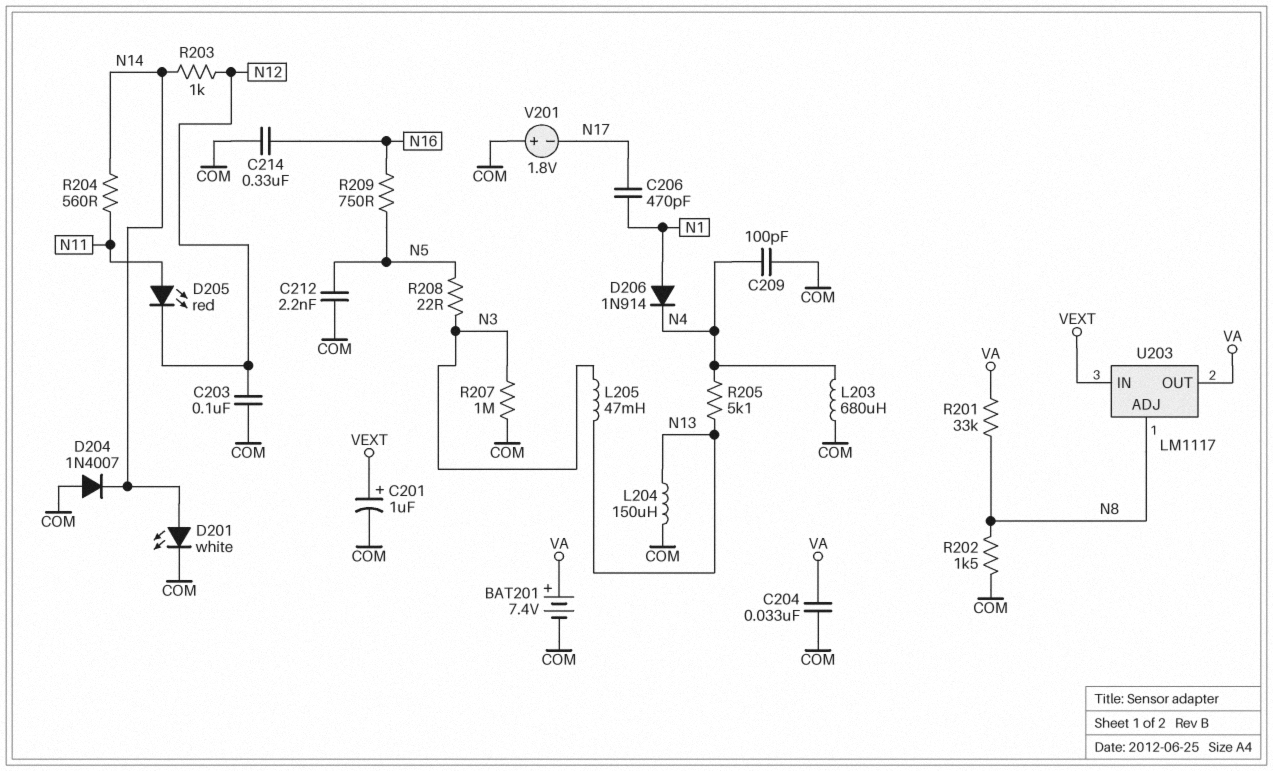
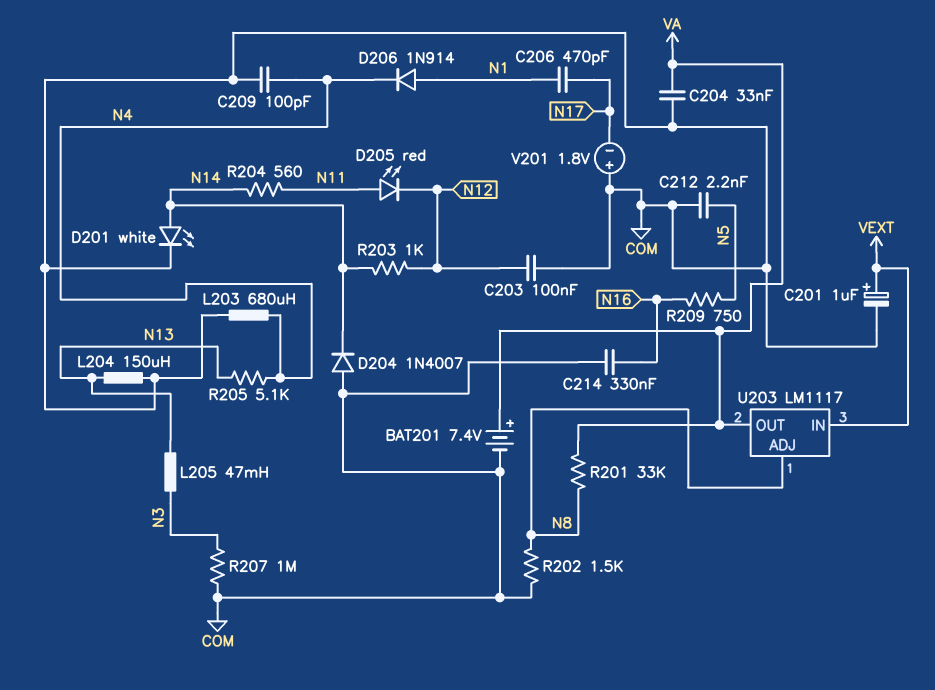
R208: 22 (N3, N5) -> none

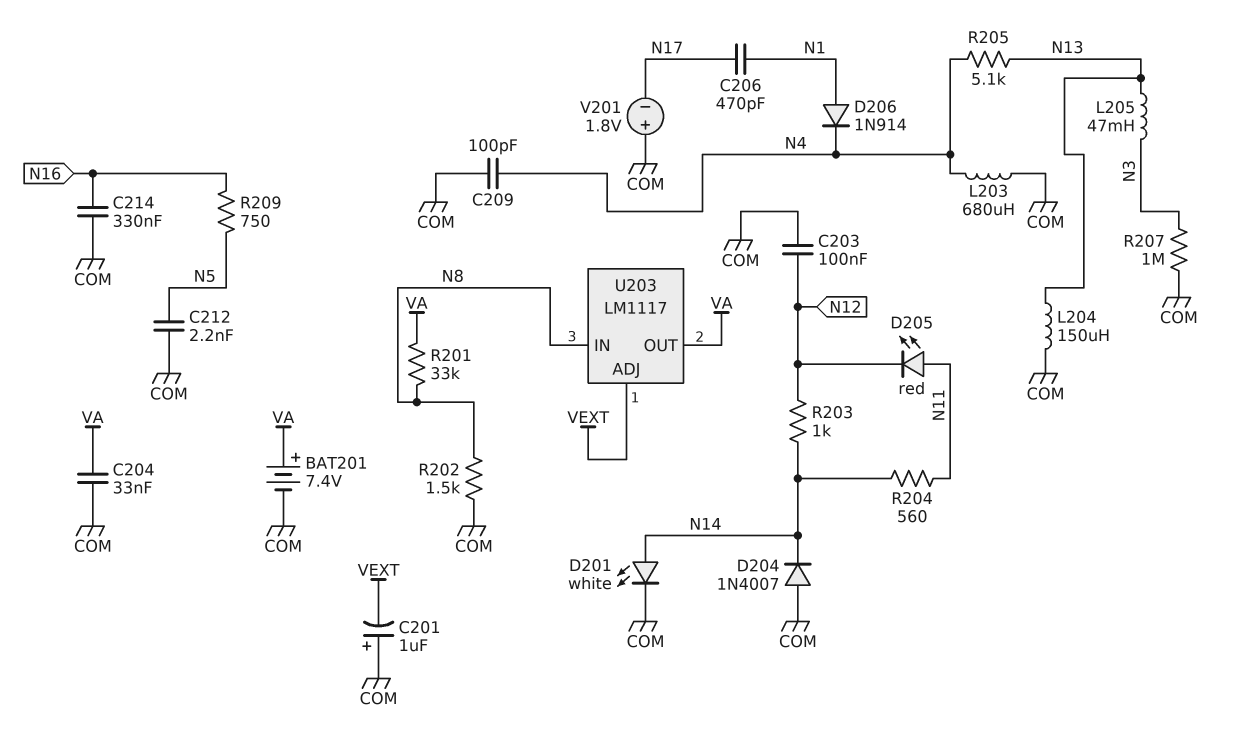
C201: 1uF (plus VEXT, minus COM) -> 1uF (plus COM, minus VEXT)
U203 pin ADJ: N8 -> VEXT
U203 pin IN: VEXT -> N8

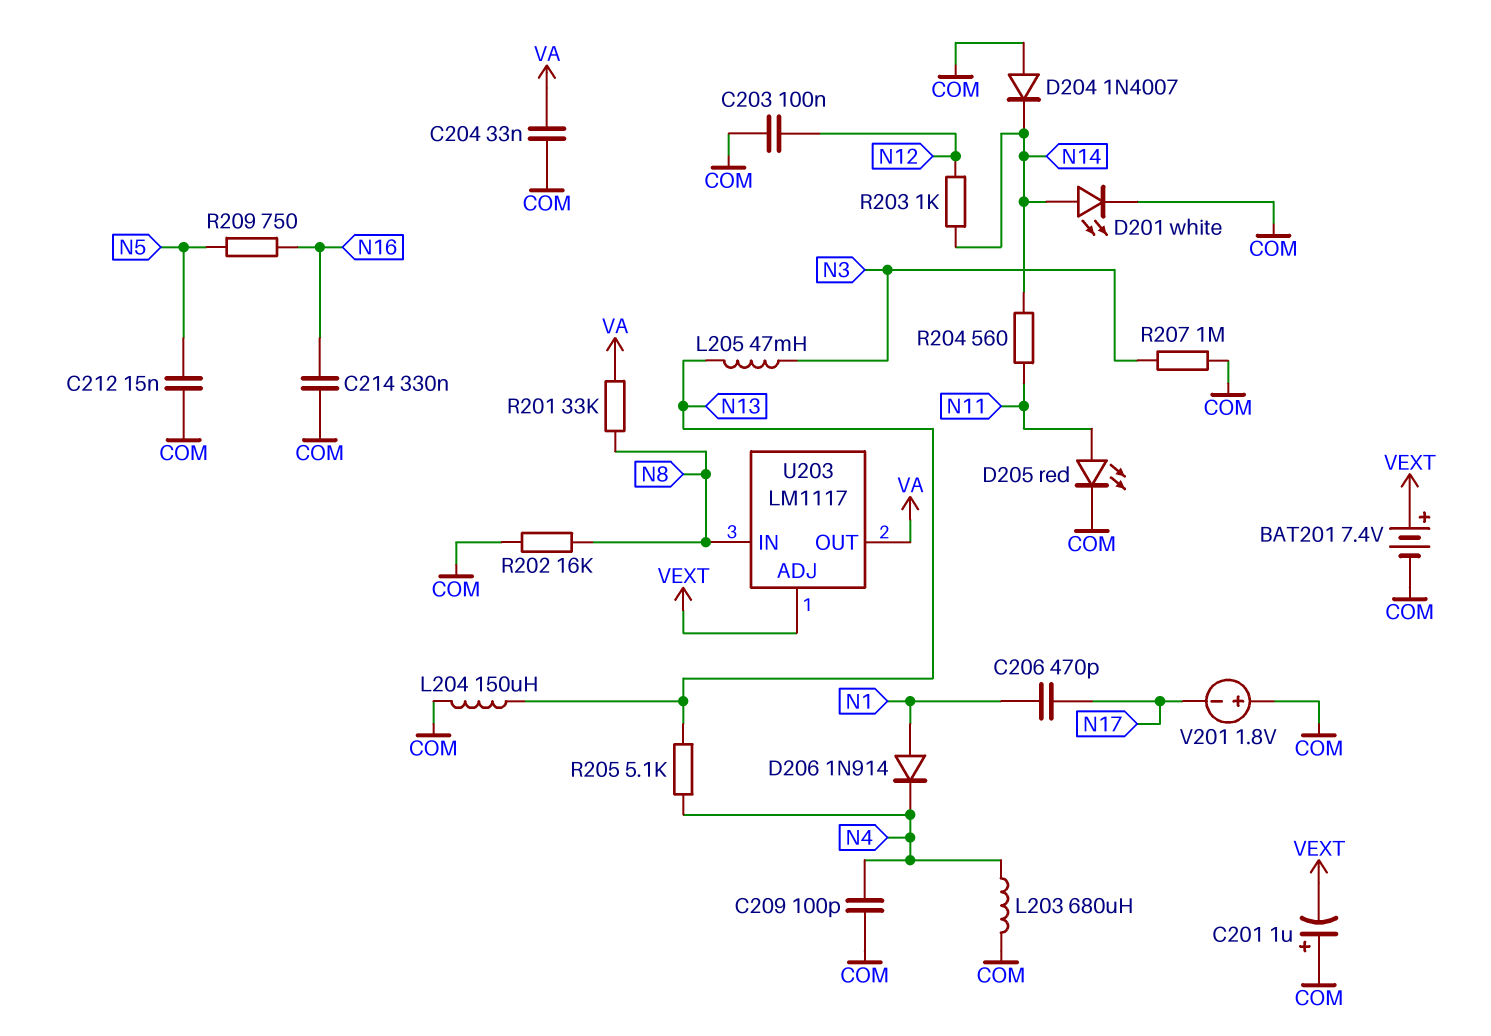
BAT201: 7.4V (plus VA, minus COM) -> 7.4V (plus VEXT, minus COM)
C212: 2.2nF (COM, N5) -> 15nF (COM, N5)
D205: LED red (A N11, K N12) -> LED red (A N11, K COM)
R202: 1.5k (COM, N8) -> 16k (COM, N8)

